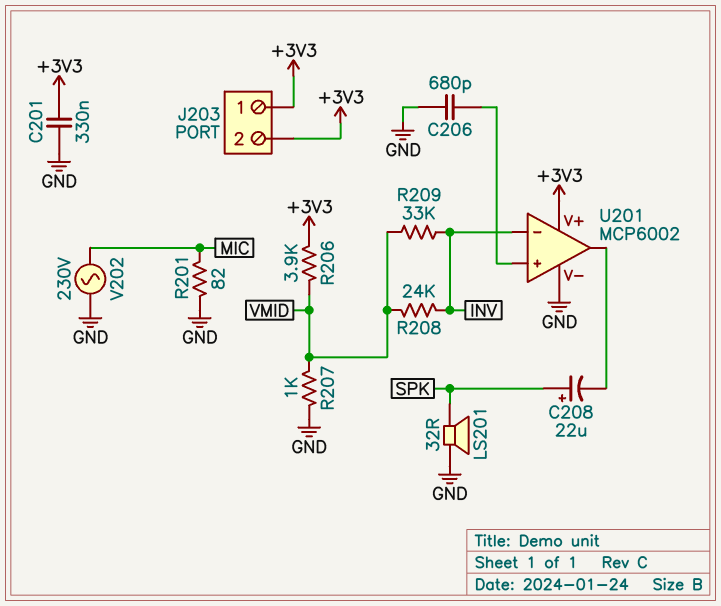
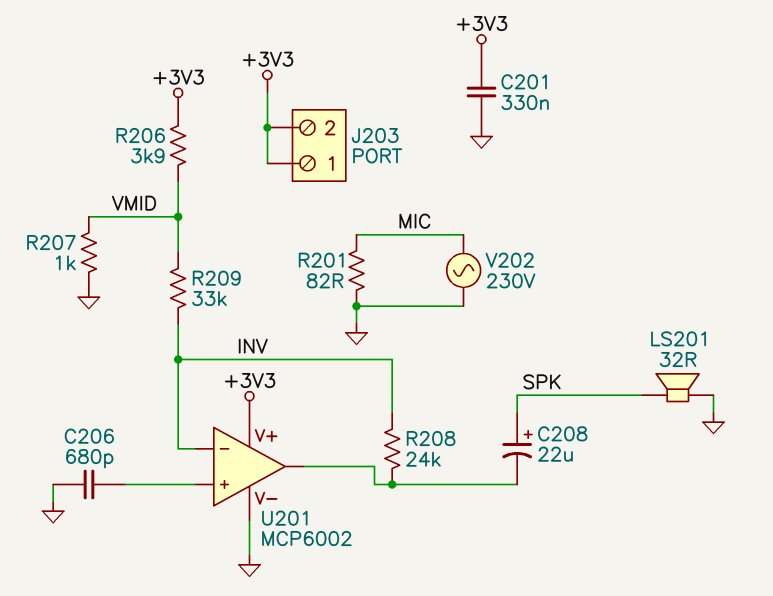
R208: 24k (INV, VMID) -> 24k (INV, U201/out)

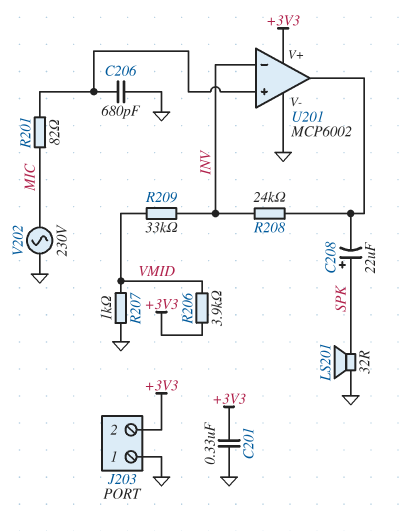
J203 pin 1: +3V3 -> GND
R201: 82 (GND, MIC) -> 82 (MIC, U201/in+)

